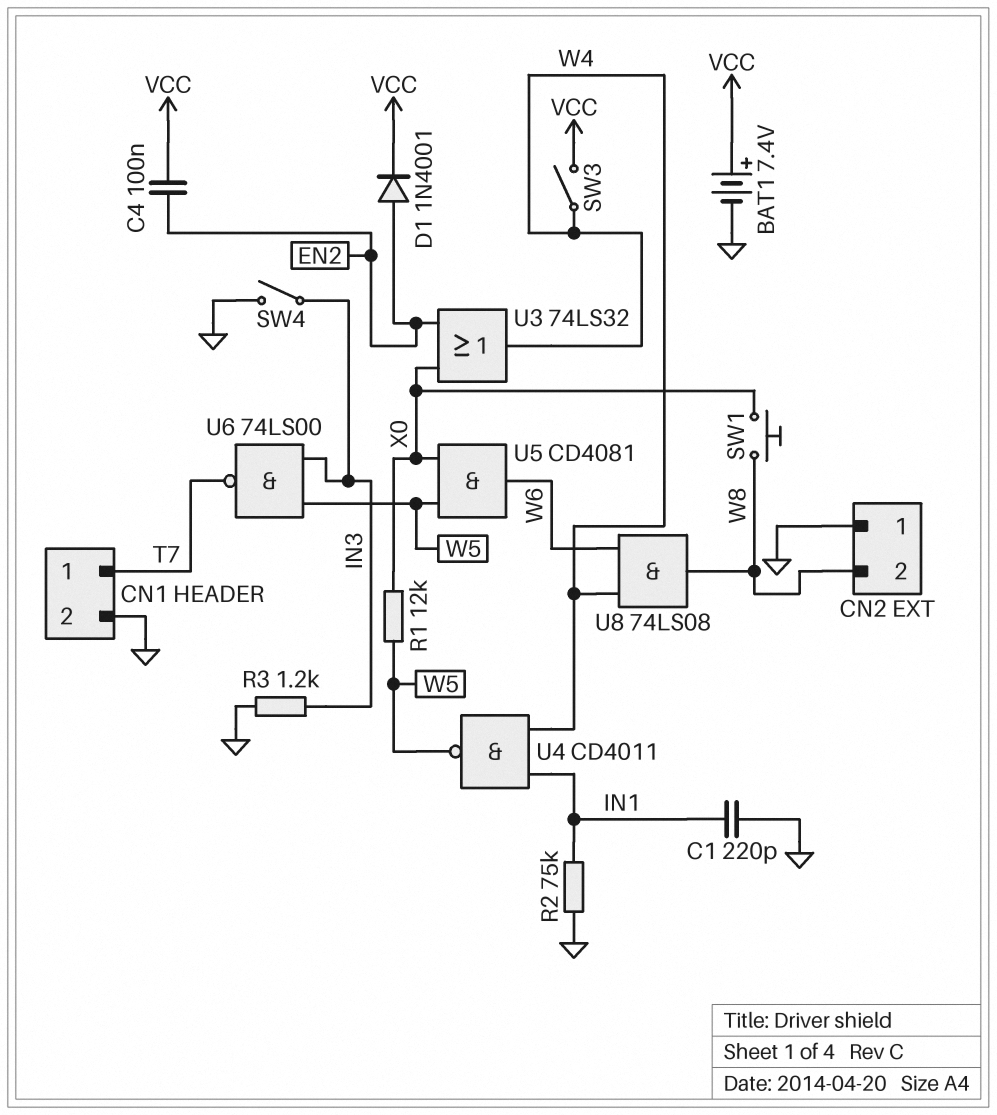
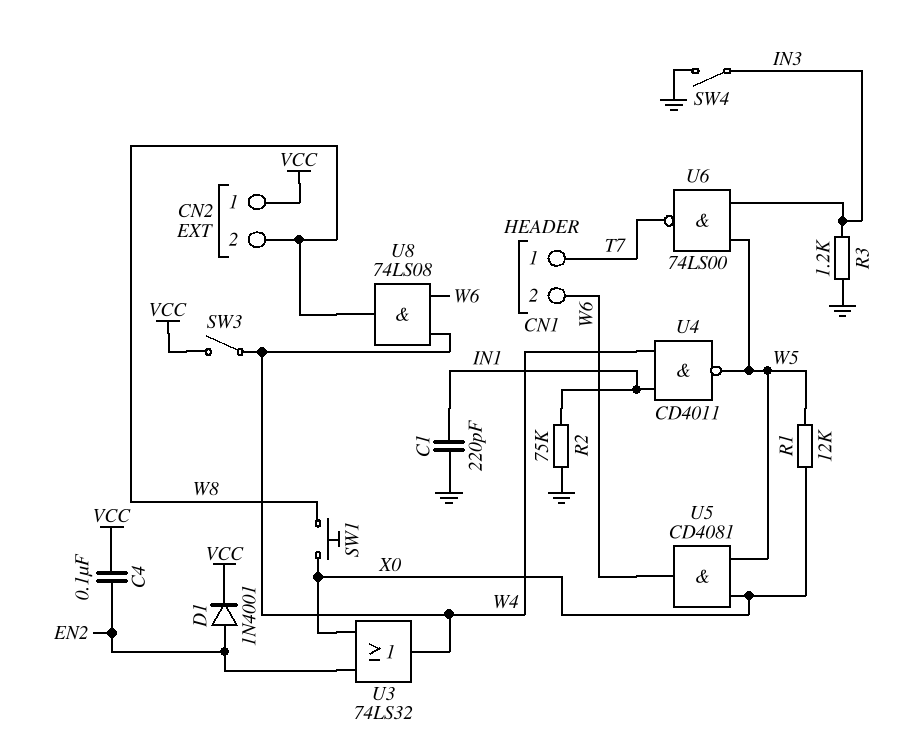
BAT1: 7.4V (plus VCC, minus GND) -> none
CN1 pin 2: GND -> W6
CN2 pin 1: GND -> VCC

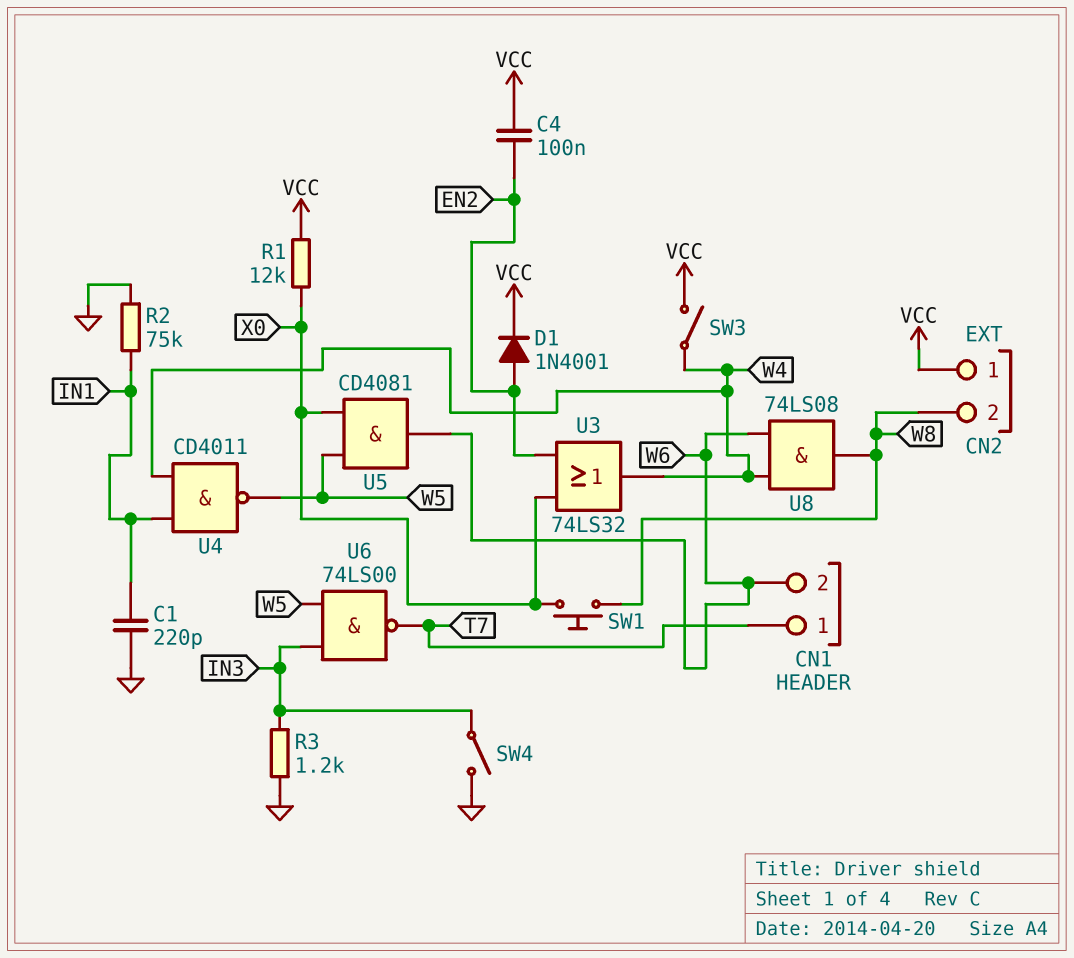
R1: 12k (W5, X0) -> 12k (VCC, X0)

